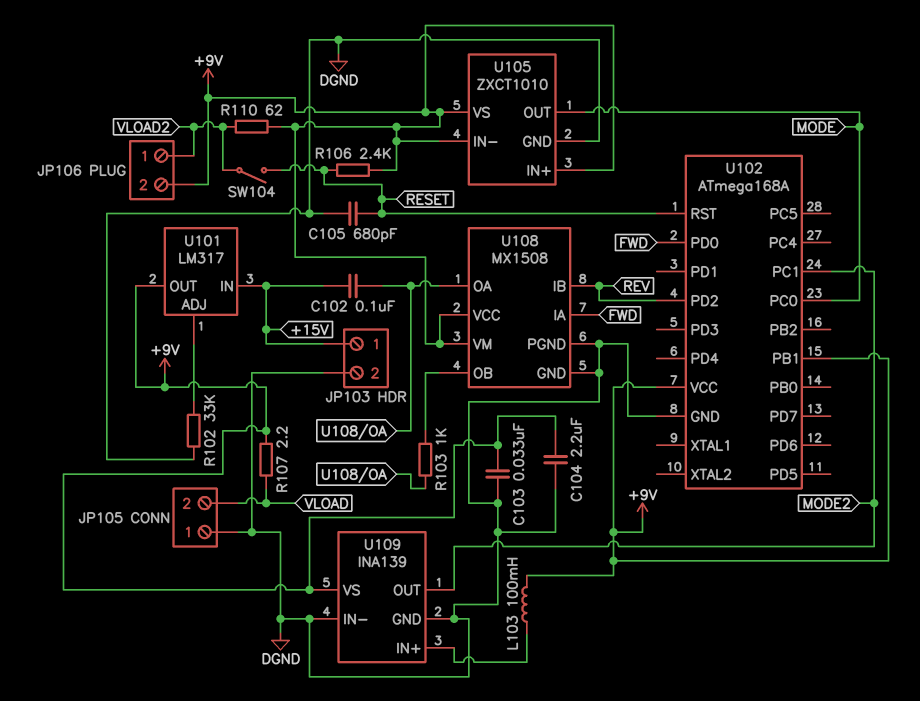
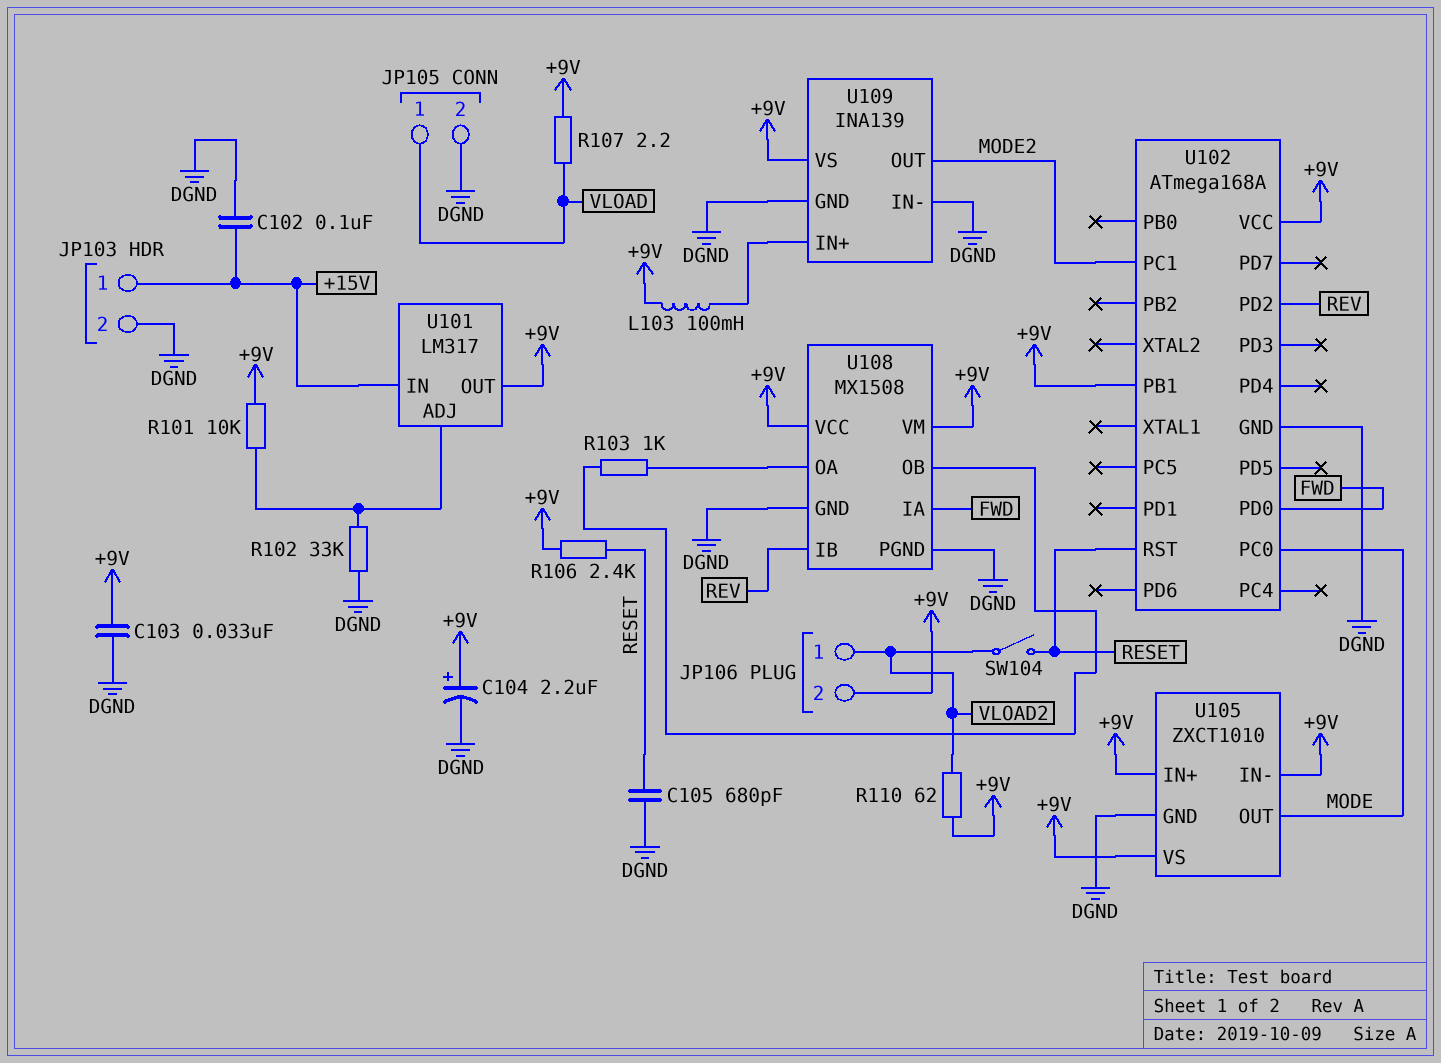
C102: 100nF (+15V, U108/OA) -> 100nF (+15V, DGND)
C104: 2.2uF (+9V, DGND) -> 2.2uF (plus +9V, minus DGND)
JP105 pin 1: DGND -> VLOAD
JP105 pin 2: VLOAD -> DGND
R101: none -> 10k (+9V, U101/ADJ)

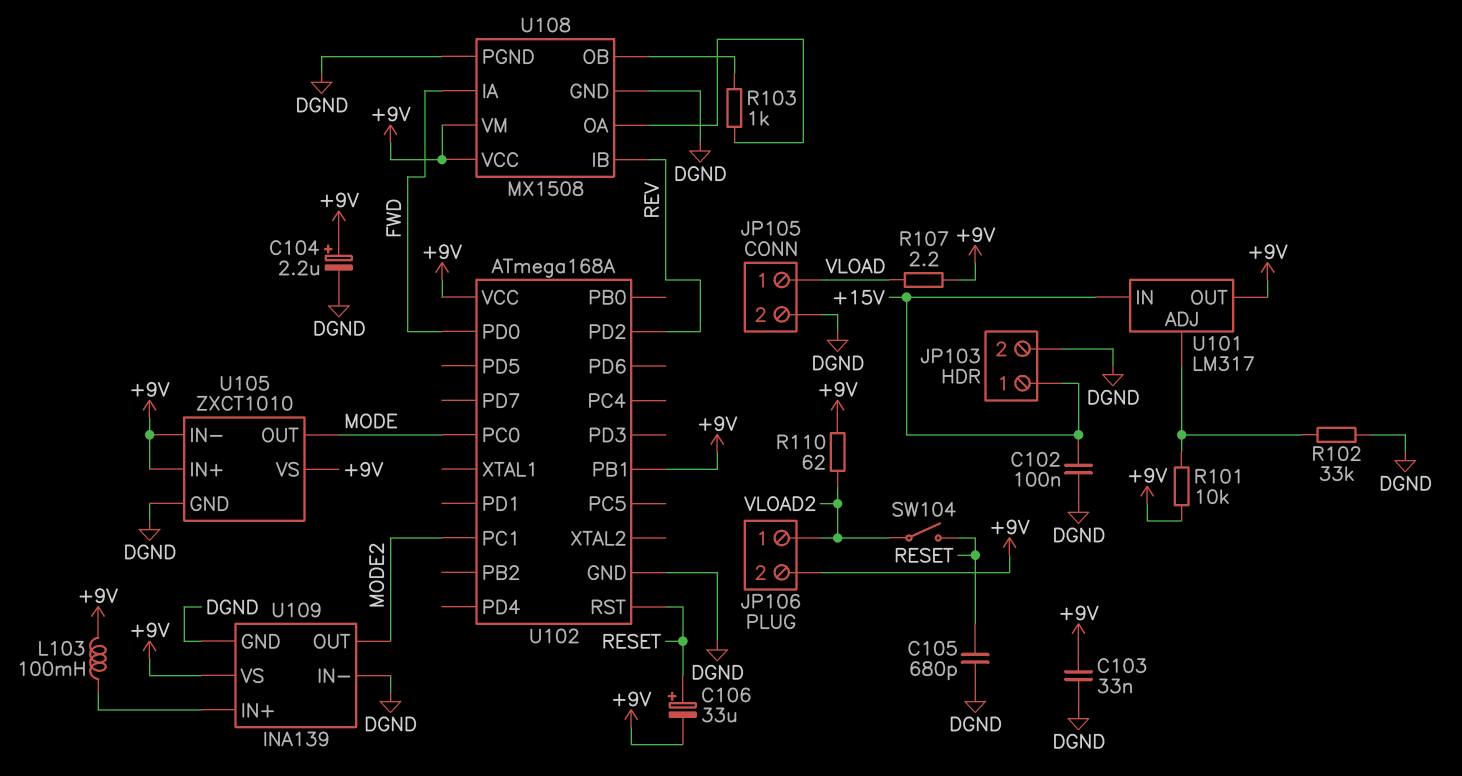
C106: none -> 33uF (plus RESET, minus +9V)
R106: 2.4k (+9V, RESET) -> none

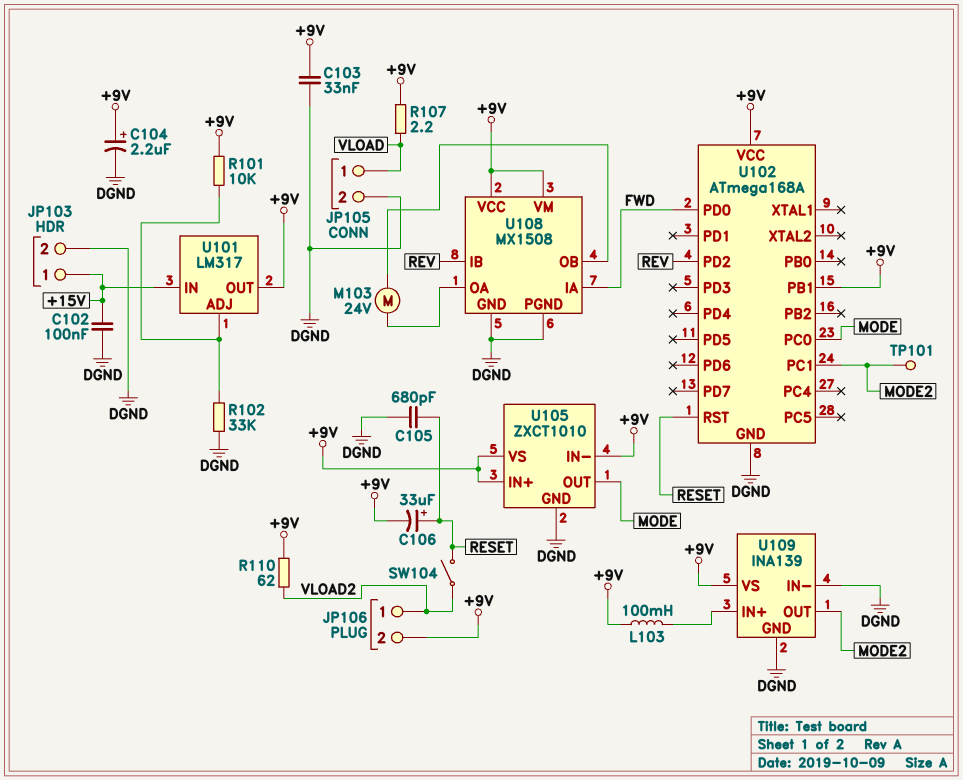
M103: none -> motor 24V (U108/OA, U108/OB)
R103: 1k (U108/OA, U108/OB) -> none
TP101: none -> test point (MODE2)

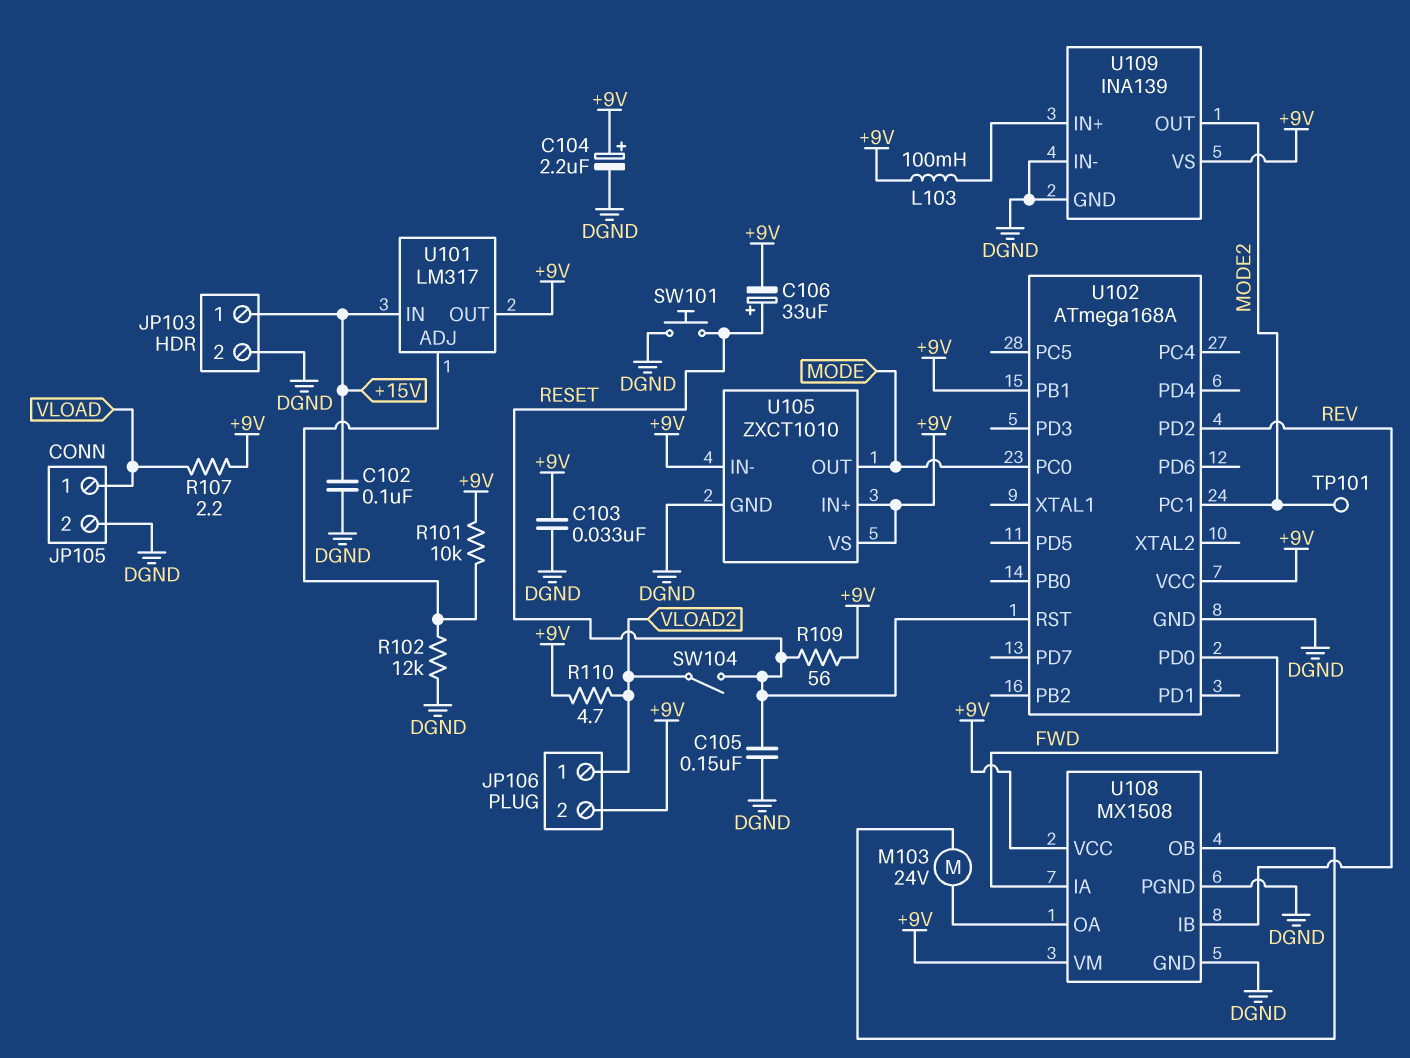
C105: 680pF (DGND, RESET) -> 150nF (DGND, RESET)
R102: 33k (DGND, U101/ADJ) -> 12k (DGND, U101/ADJ)
R109: none -> 56 (+9V, RESET)
R110: 62 (+9V, VLOAD2) -> 4.7 (+9V, VLOAD2)
SW101: none -> button (DGND, RESET)

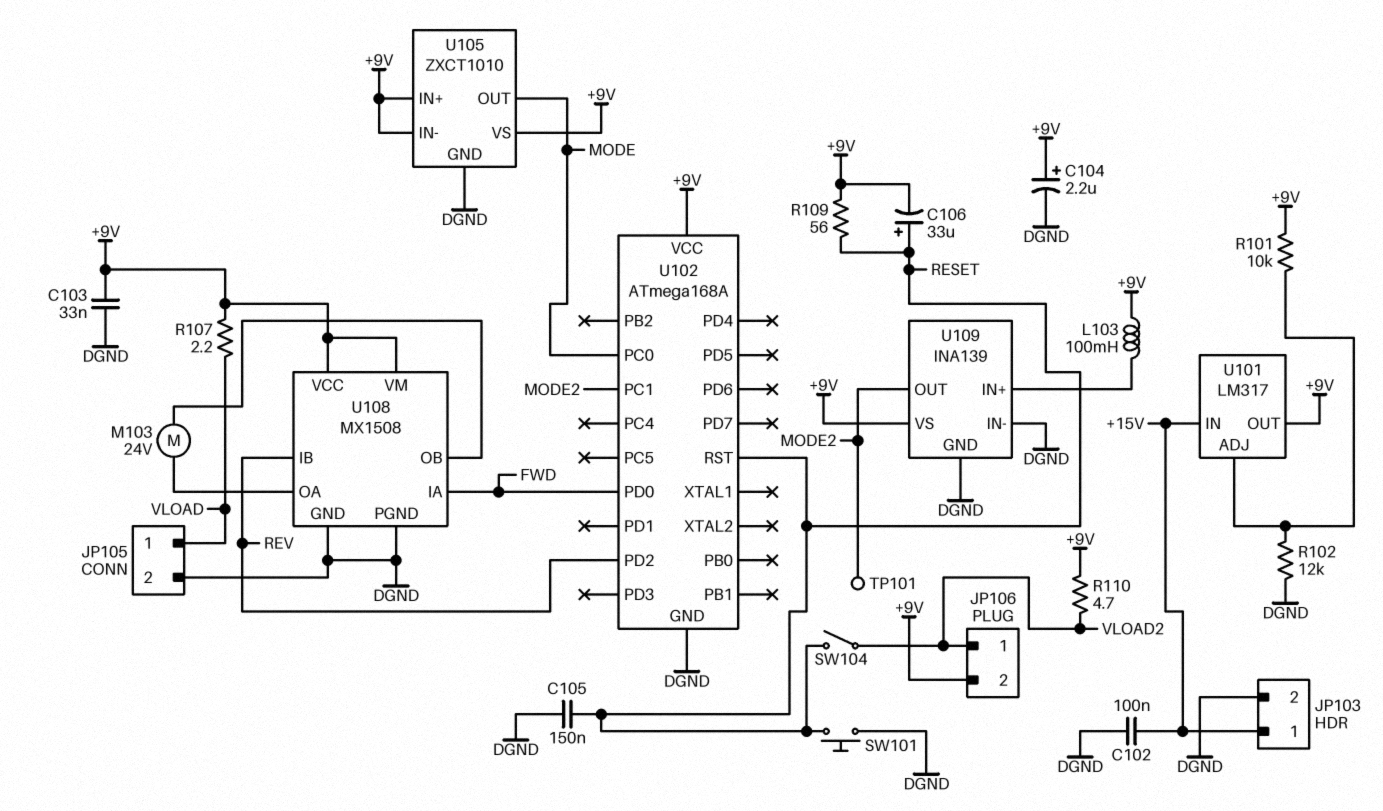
U102 pin PB1: +9V -> none

